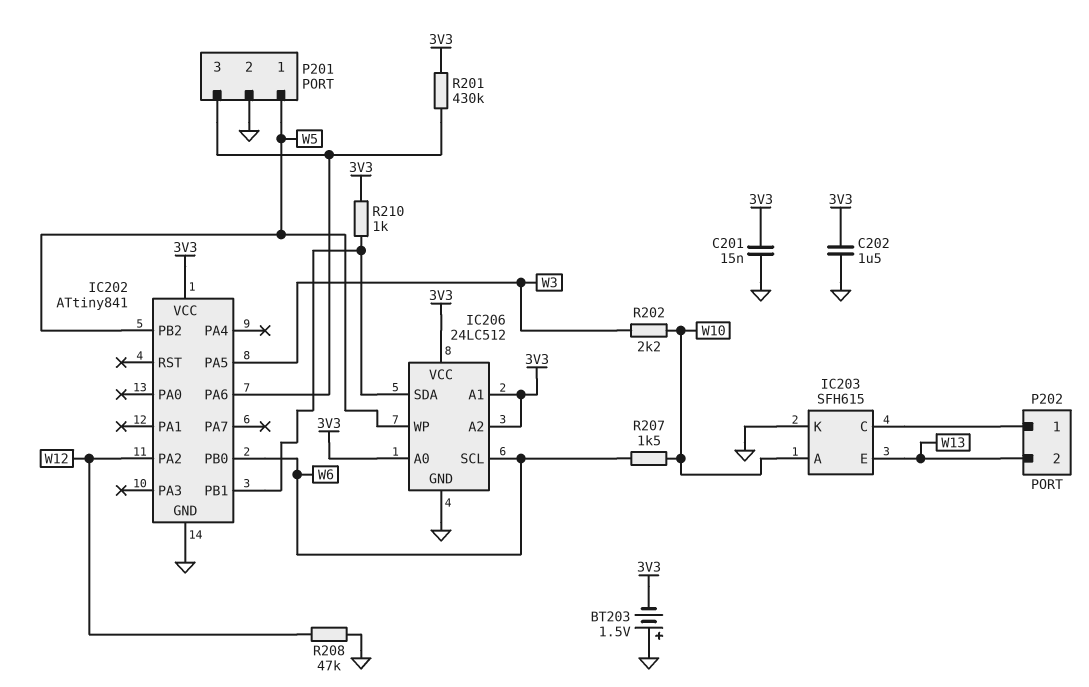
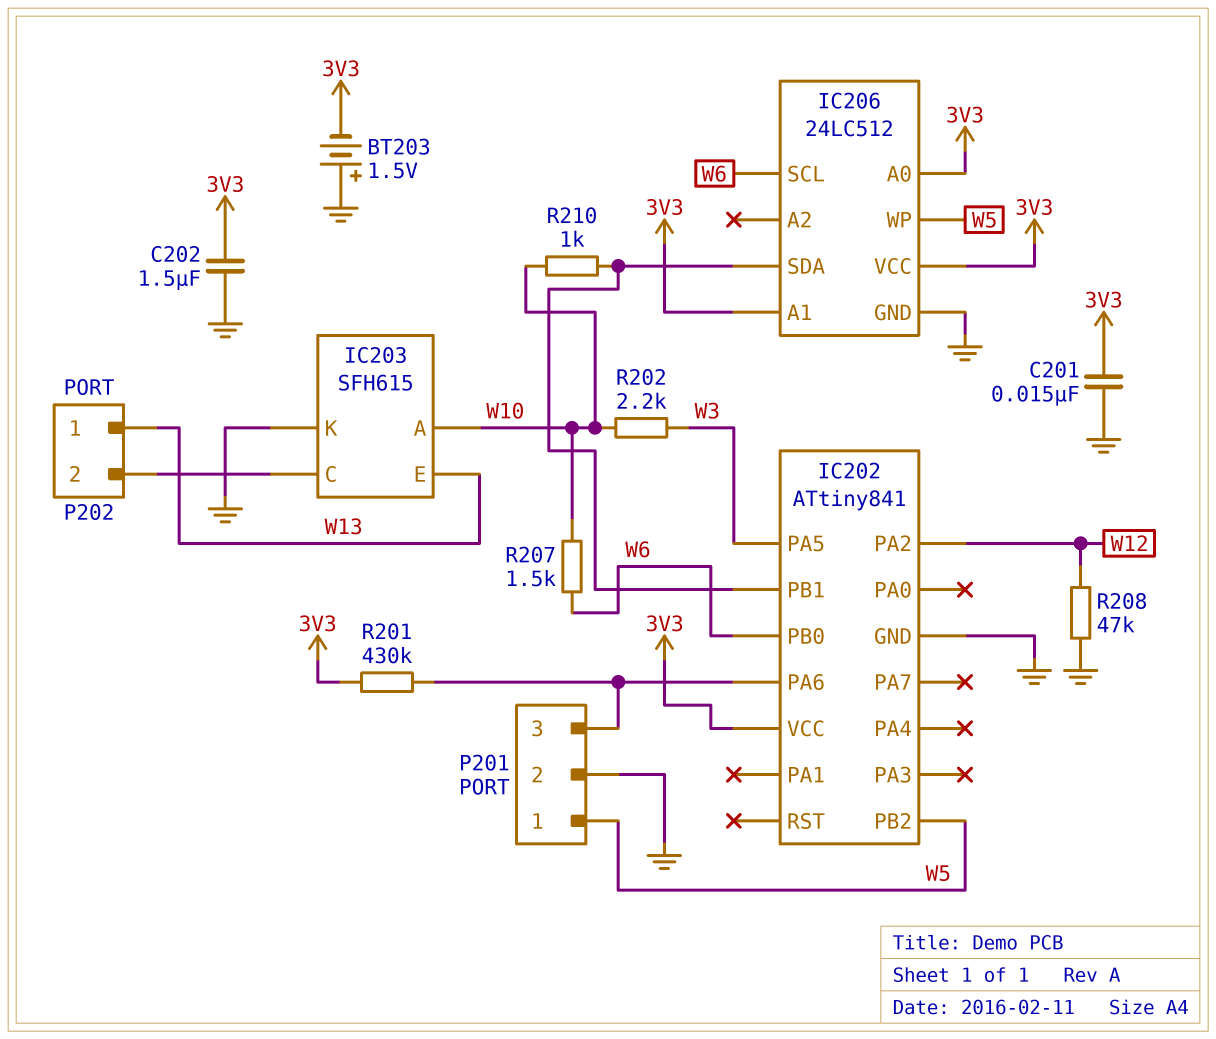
IC206 pin A2: 3V3 -> none
P202 pin 1: IC203/C -> W13
P202 pin 2: W13 -> IC203/C
R210: 1k (3V3, IC202/PB1) -> 1k (IC202/PB1, W10)

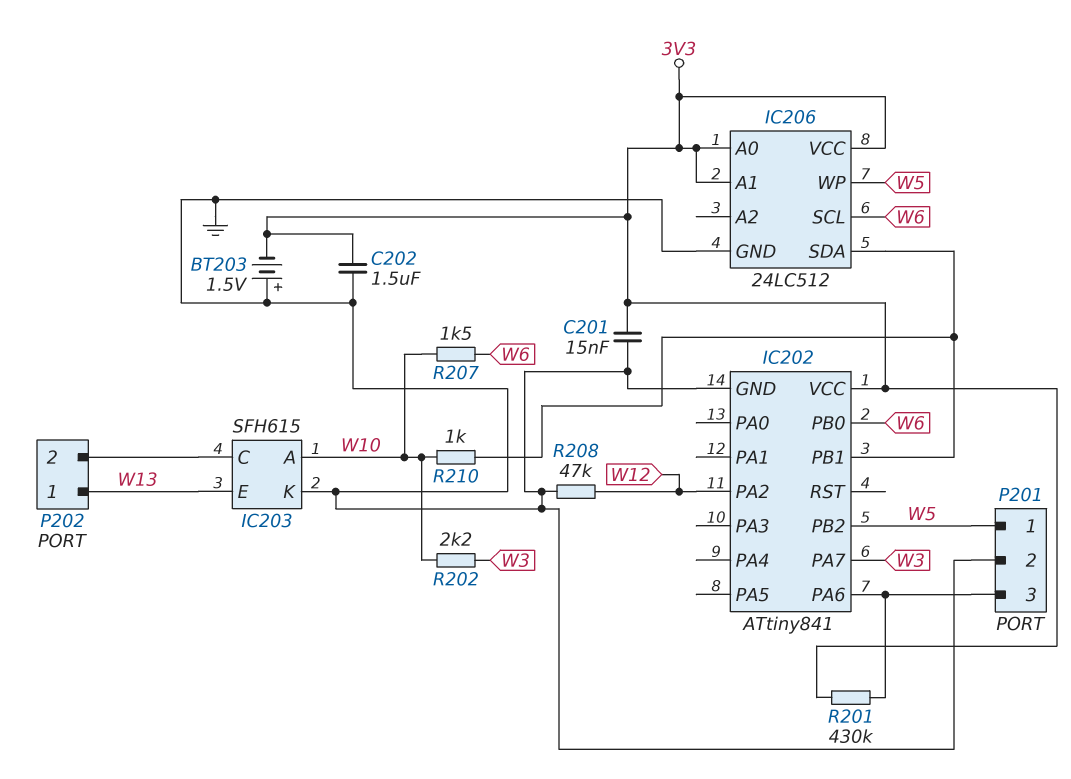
IC202 pin PA5: W3 -> none
IC202 pin PA7: none -> W3

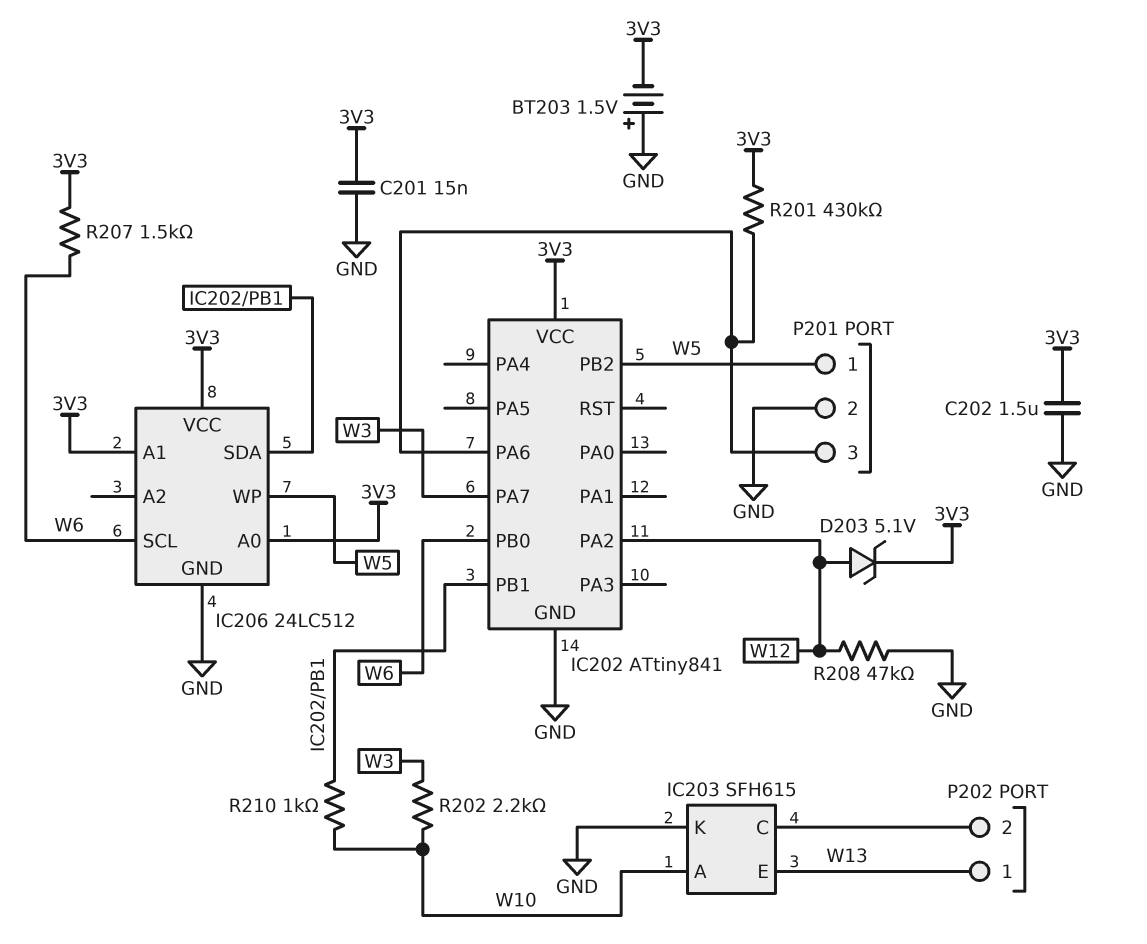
D203: none -> zener 5.1V (A W12, K 3V3)
R207: 1.5k (W6, W10) -> 1.5k (3V3, W6)

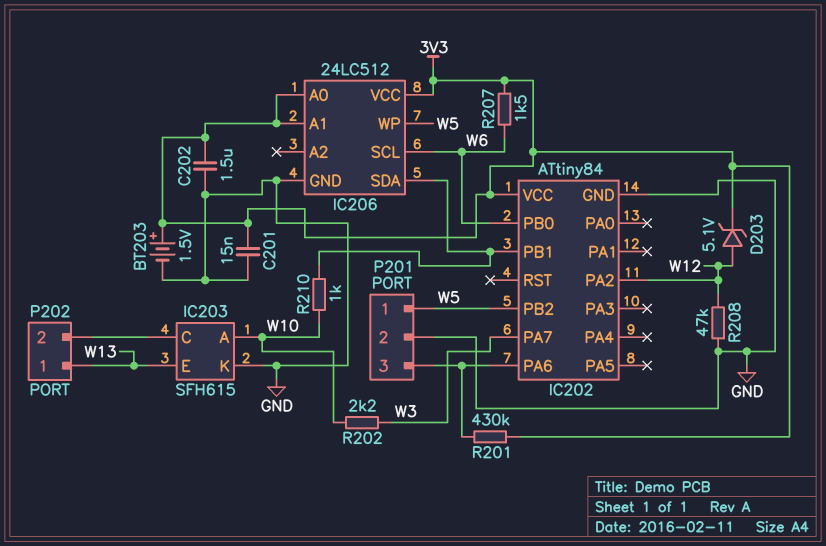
BT203: 1.5V (plus GND, minus 3V3) -> 1.5V (plus 3V3, minus GND)
IC202: ATtiny841 -> ATtiny84

